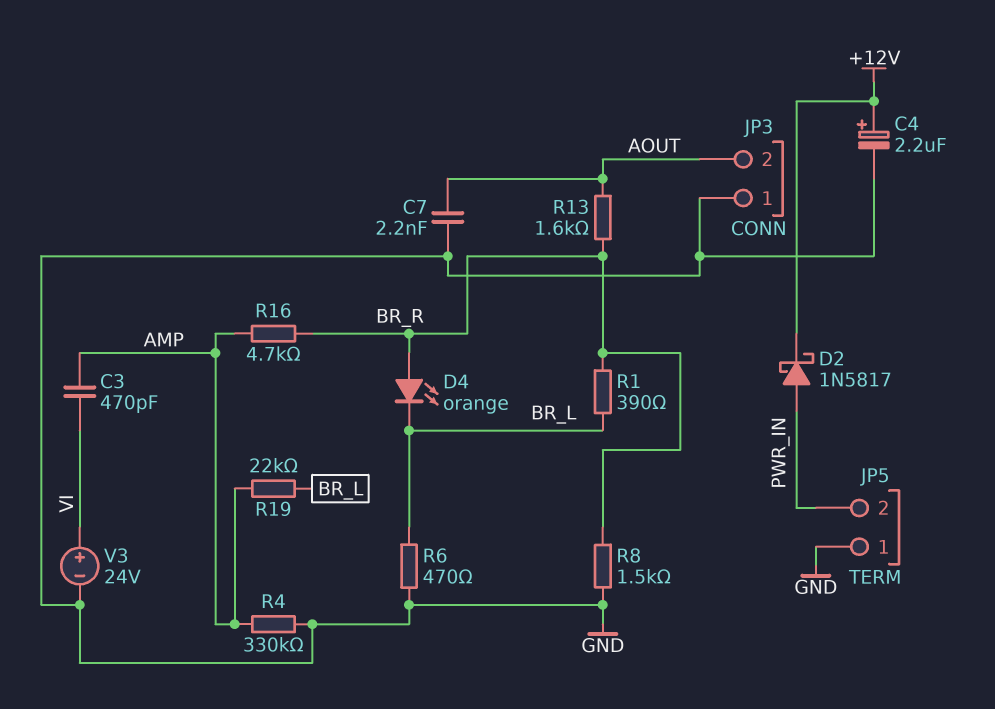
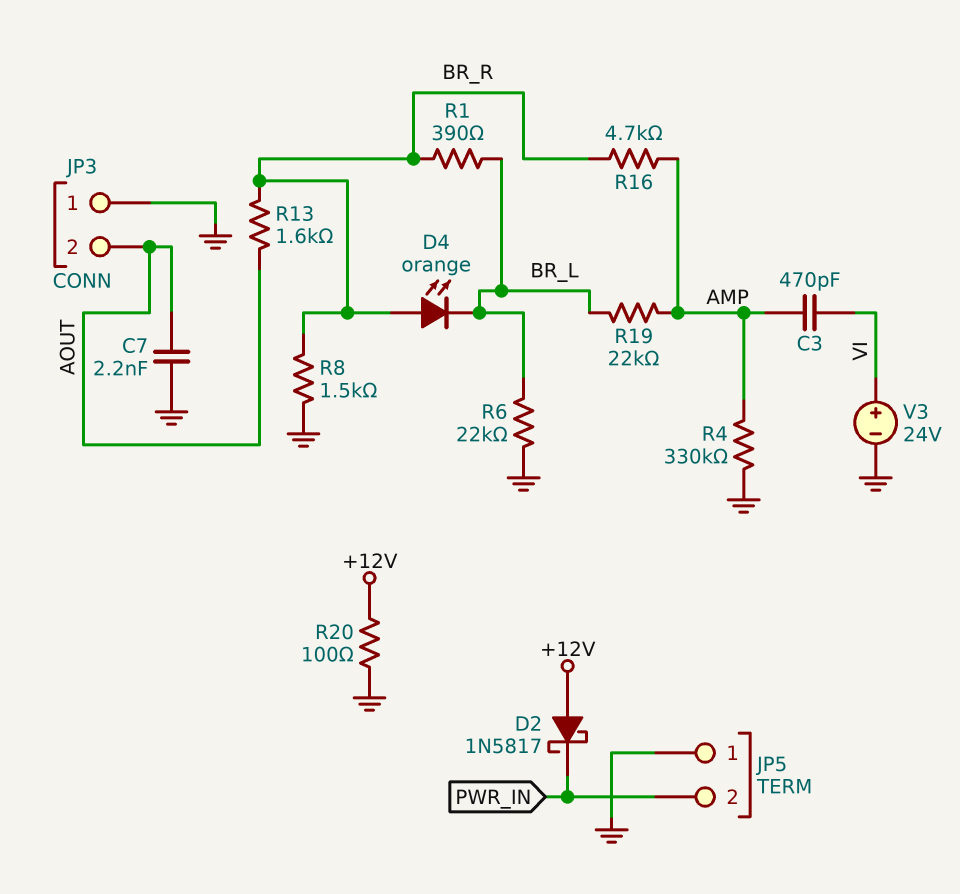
C4: 2.2uF (plus +12V, minus GND) -> none
D2: schottky 1N5817 (A PWR_IN, K +12V) -> schottky 1N5817 (A +12V, K PWR_IN)
R6: 470 (BR_L, GND) -> 22k (BR_L, GND)
R20: none -> 100 (+12V, GND)

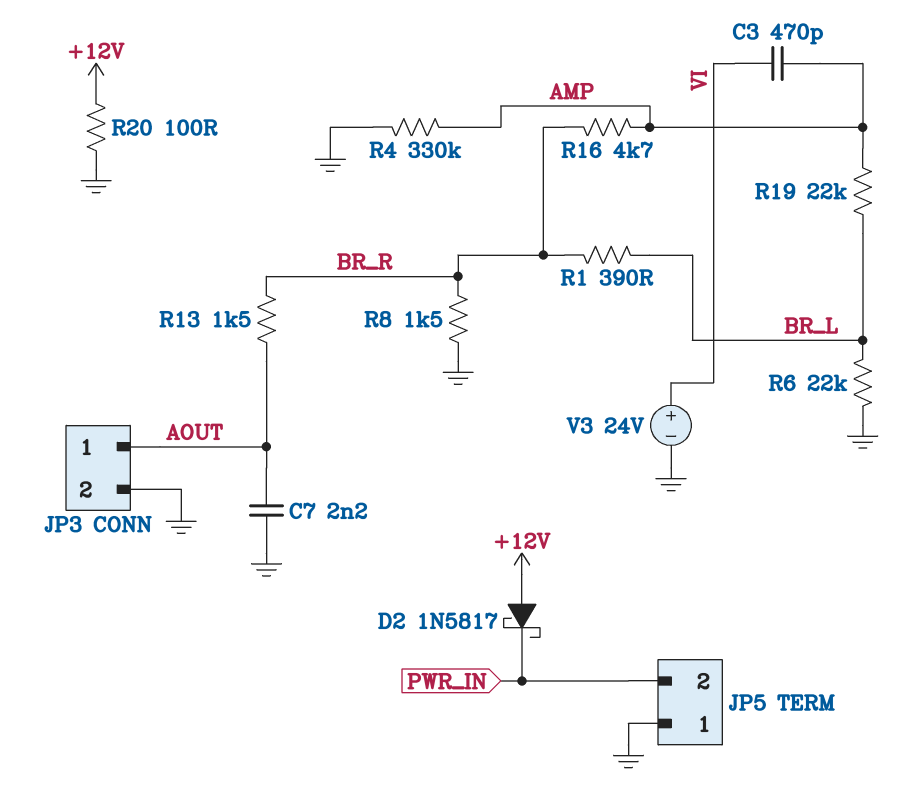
D4: LED orange (A BR_R, K BR_L) -> none
JP3 pin 1: GND -> AOUT
JP3 pin 2: AOUT -> GND
R13: 1.6k (AOUT, BR_R) -> 1.5k (AOUT, BR_R)

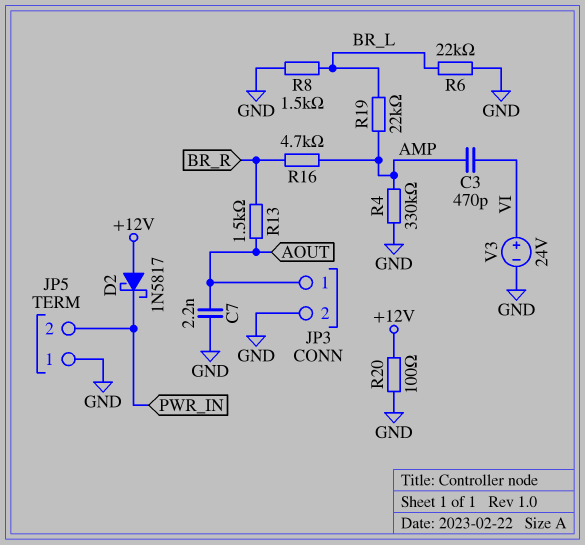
R1: 390 (BR_L, BR_R) -> none
R8: 1.5k (BR_R, GND) -> 1.5k (BR_L, GND)

